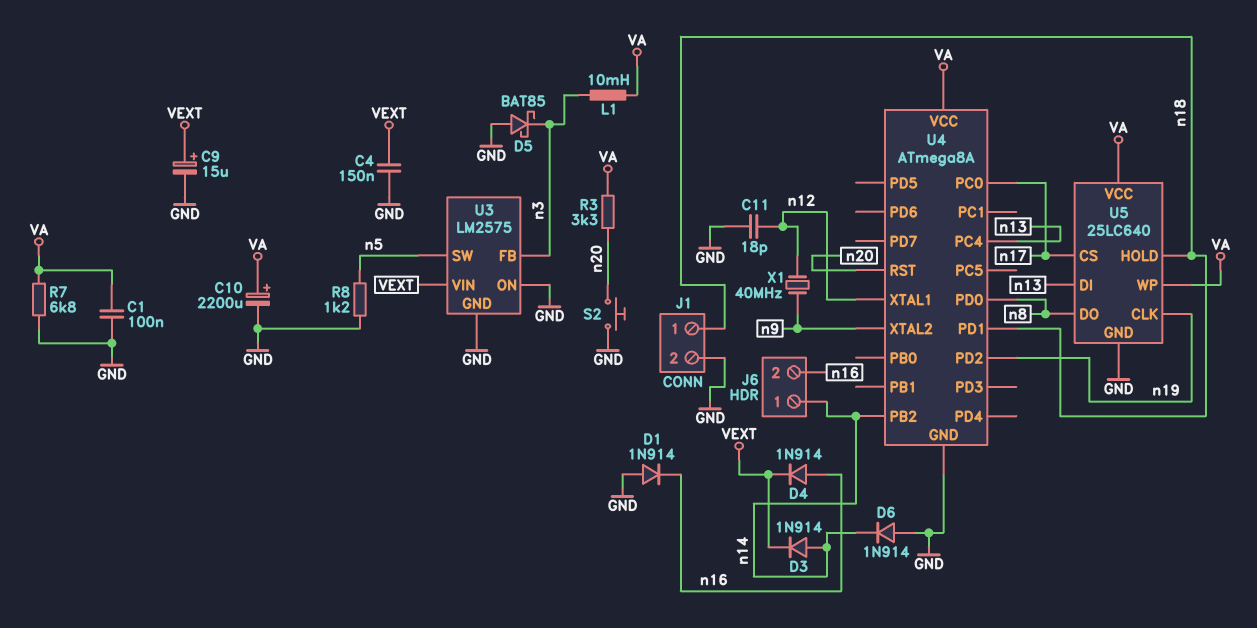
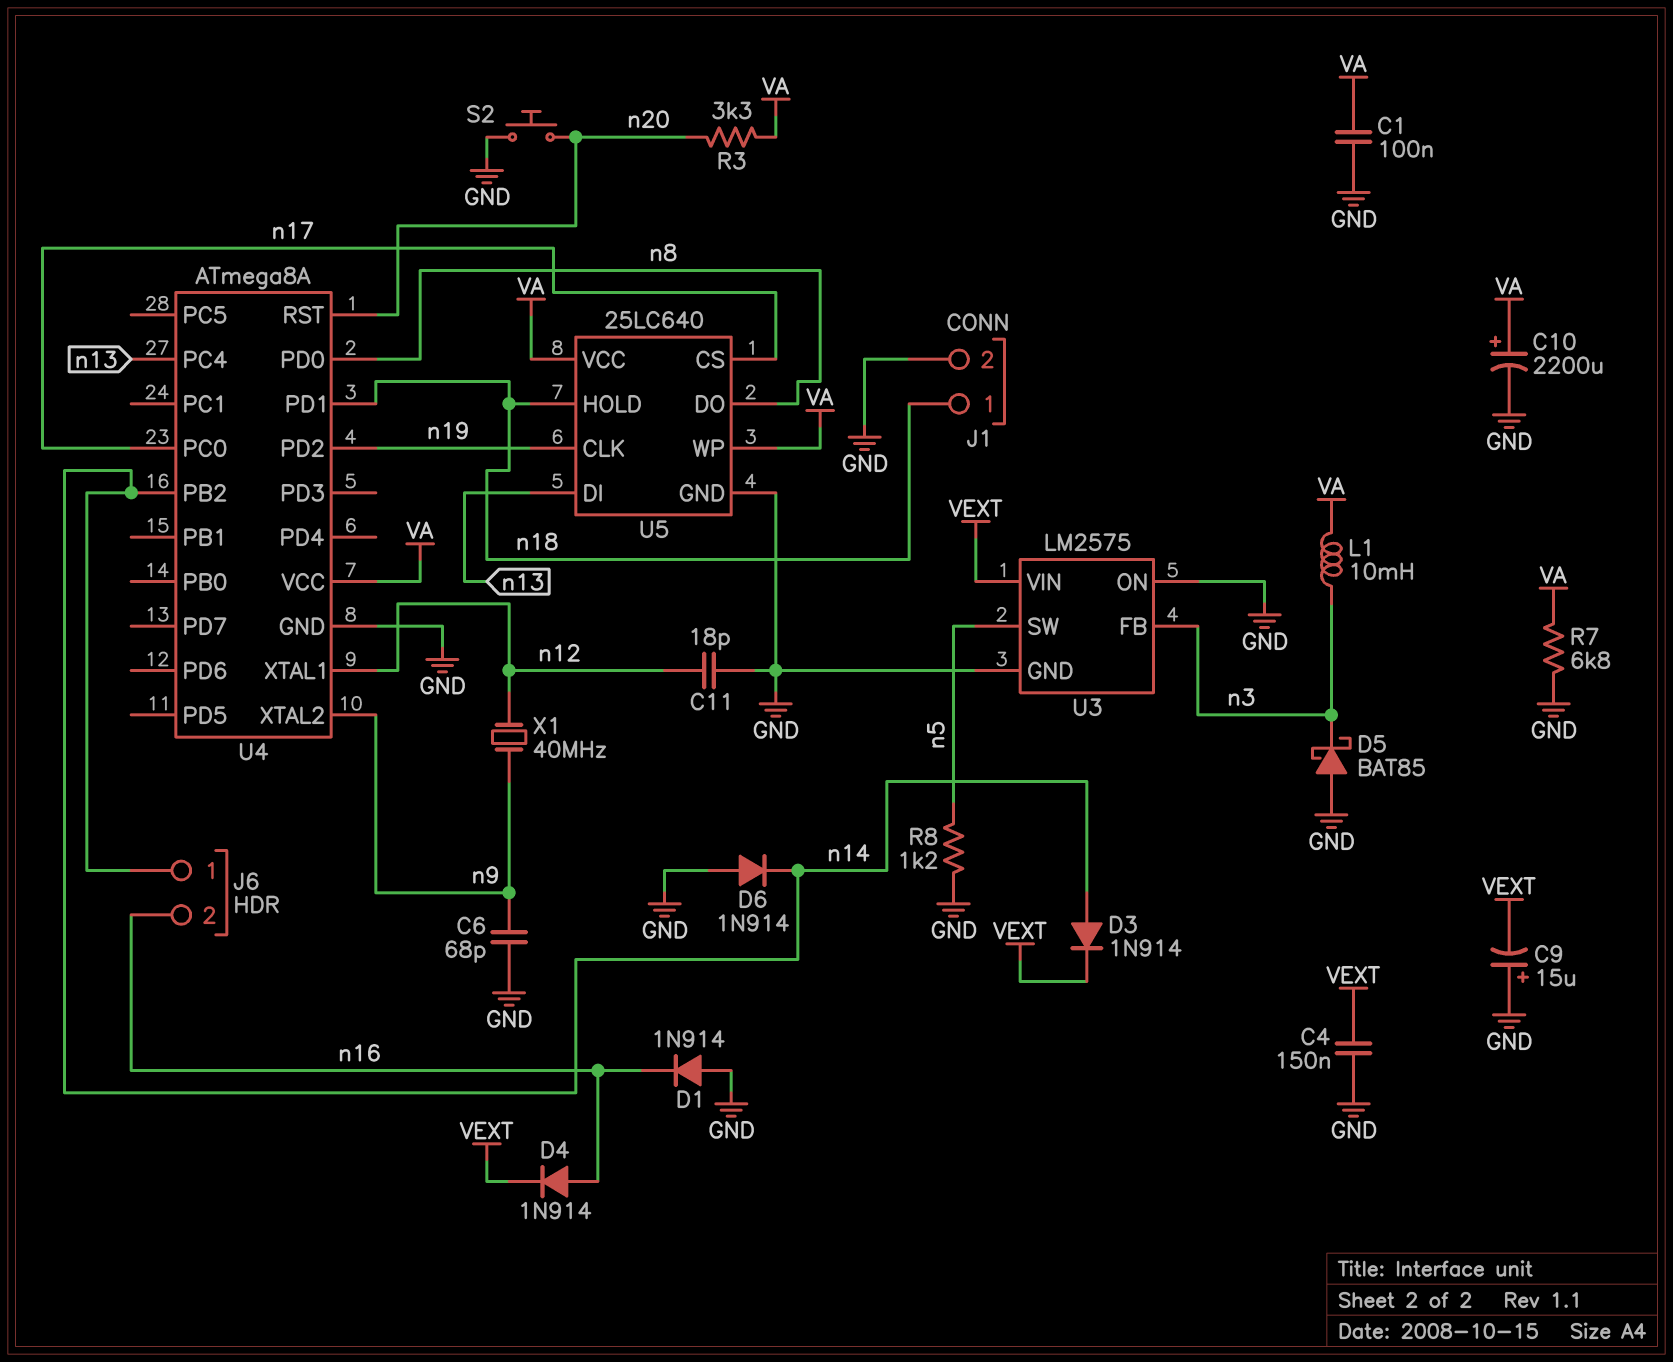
C6: none -> 68pF (GND, n9)
C9: 15uF (plus VEXT, minus GND) -> 15uF (plus GND, minus VEXT)

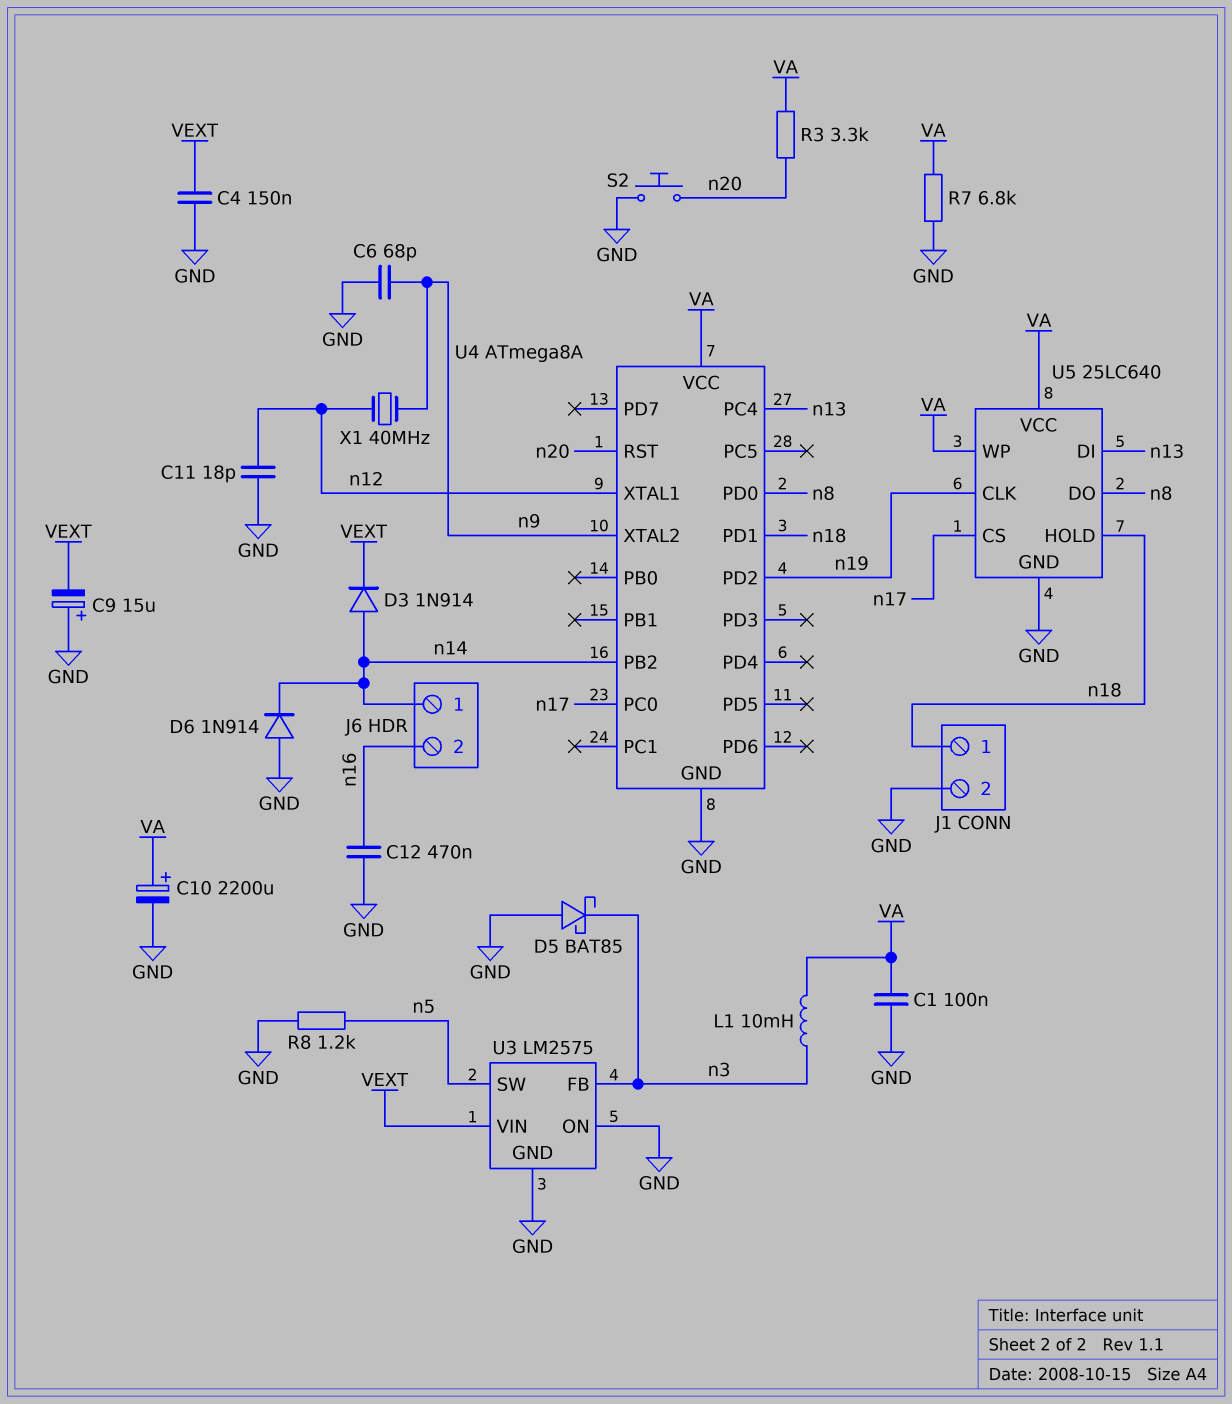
C12: none -> 470nF (GND, n16)
D1: diode 1N914 (A GND, K n16) -> none
D4: diode 1N914 (A n16, K VEXT) -> none

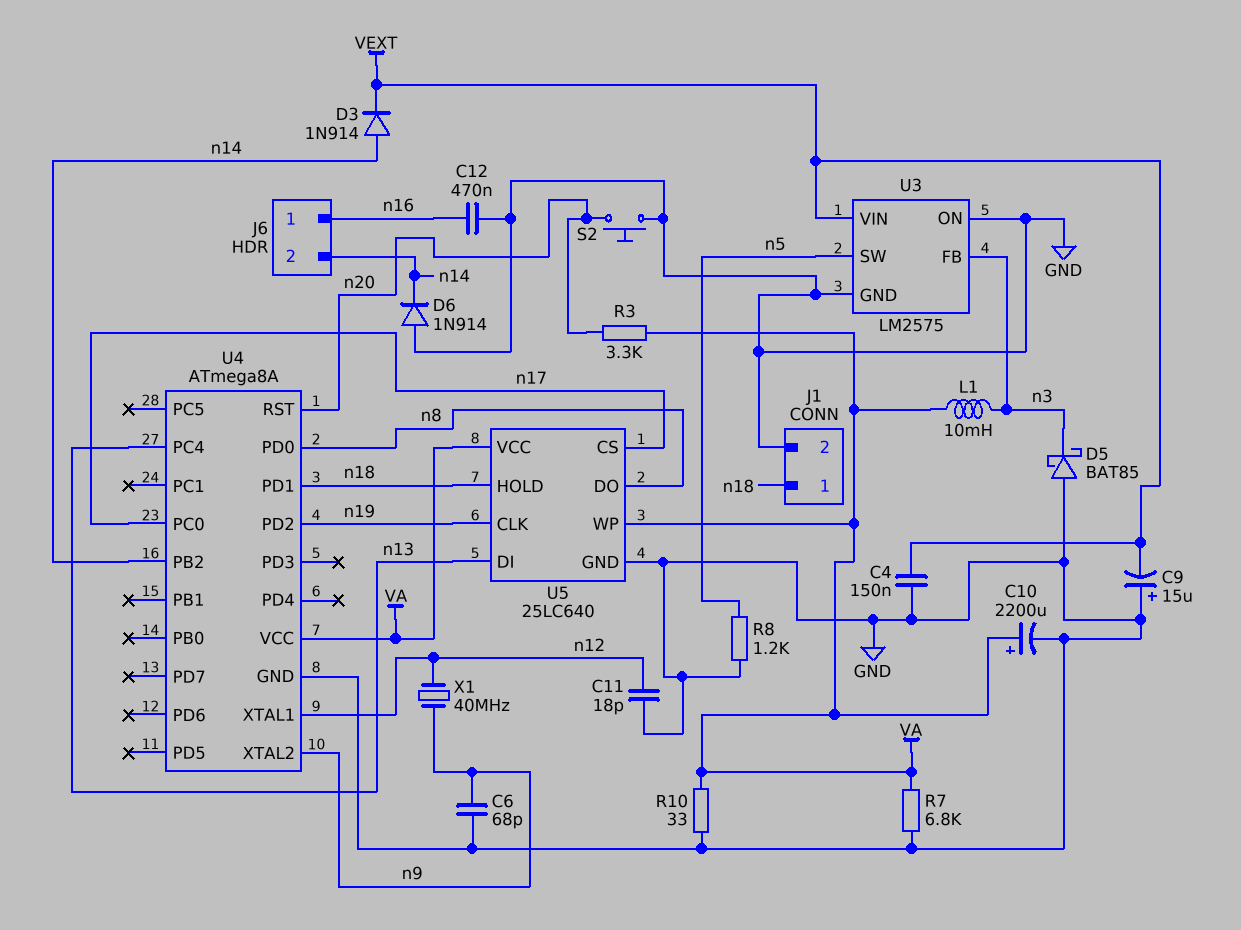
C1: 100nF (GND, VA) -> none
J6 pin 1: n14 -> n16
J6 pin 2: n16 -> n14
R10: none -> 33 (GND, VA)

